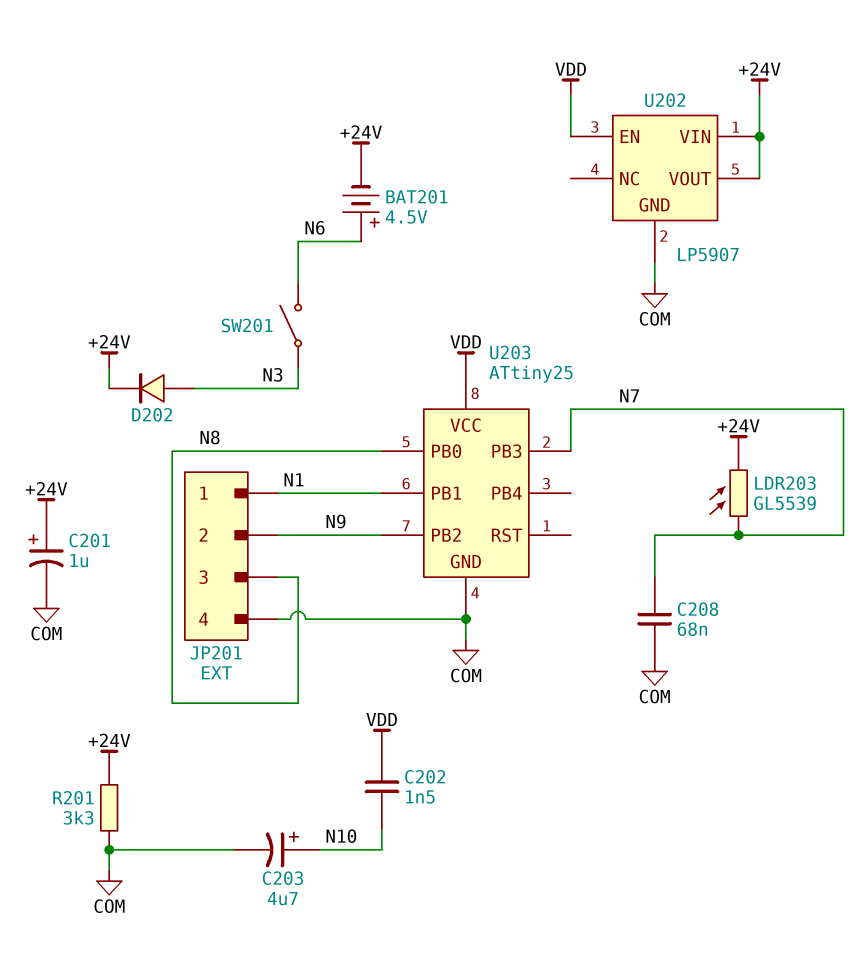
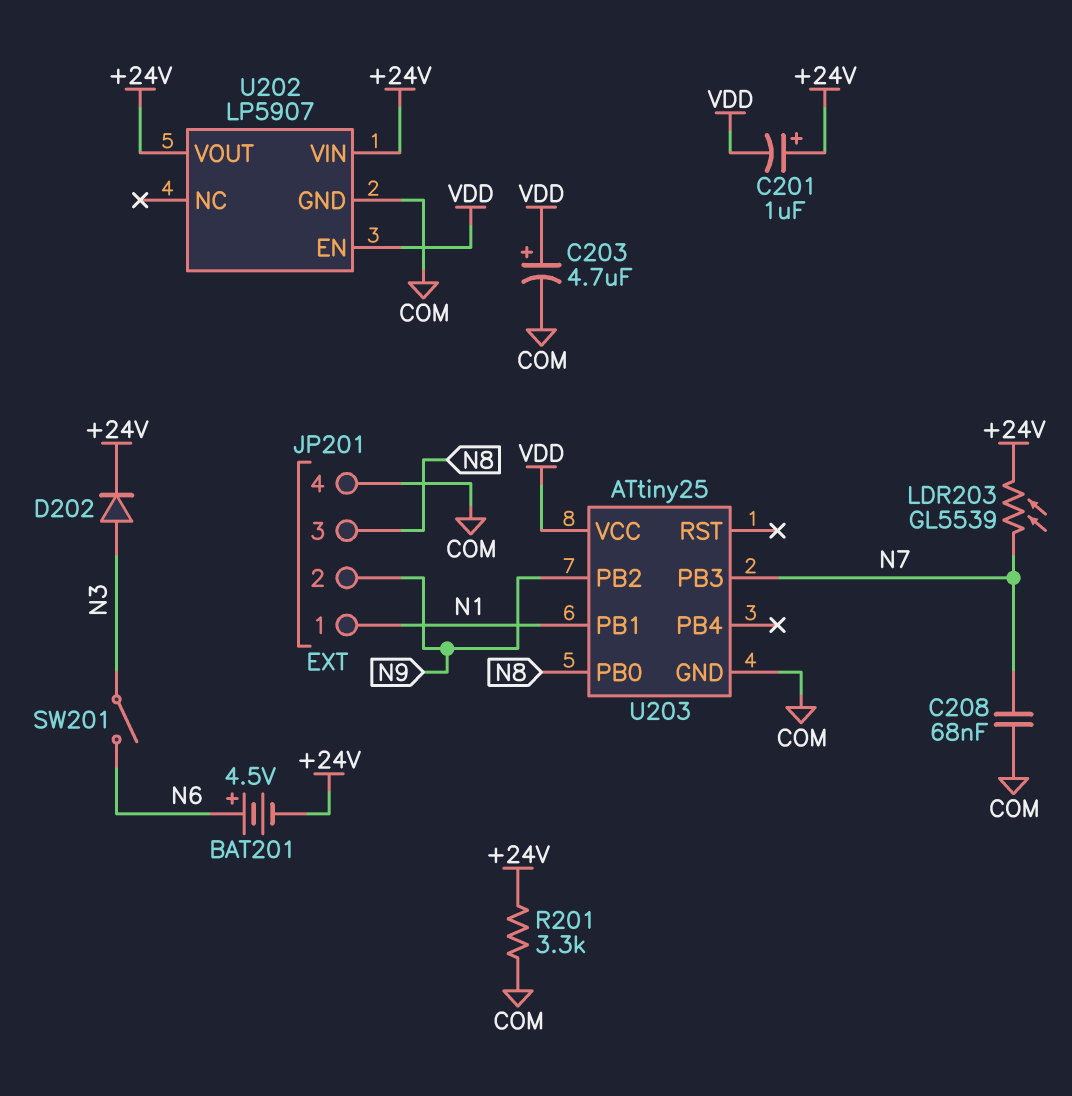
C201: 1uF (plus +24V, minus COM) -> 1uF (plus +24V, minus VDD)
C202: 1.5nF (N10, VDD) -> none
C203: 4.7uF (plus N10, minus COM) -> 4.7uF (plus VDD, minus COM)

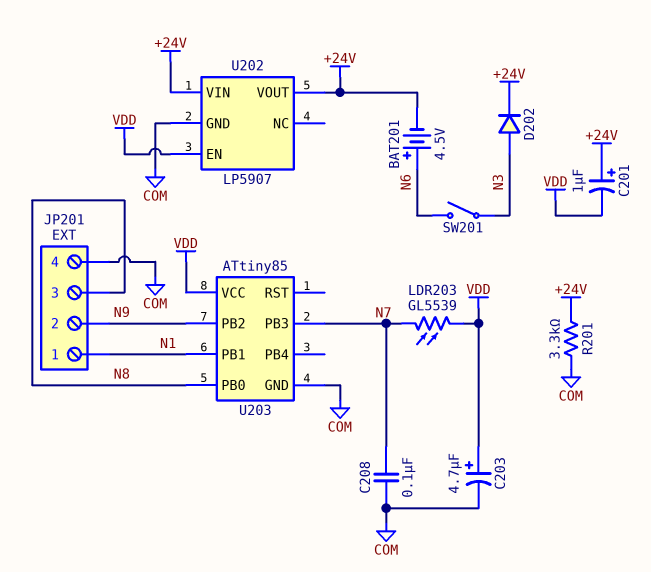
C208: 68nF (COM, N7) -> 100nF (COM, N7)
LDR203: GL5539 (+24V, N7) -> GL5539 (N7, VDD)
U203: ATtiny25 -> ATtiny85

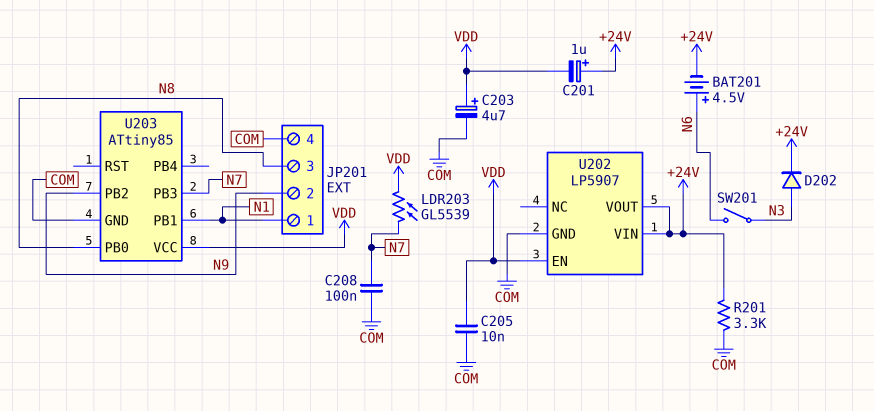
C205: none -> 10nF (COM, VDD)

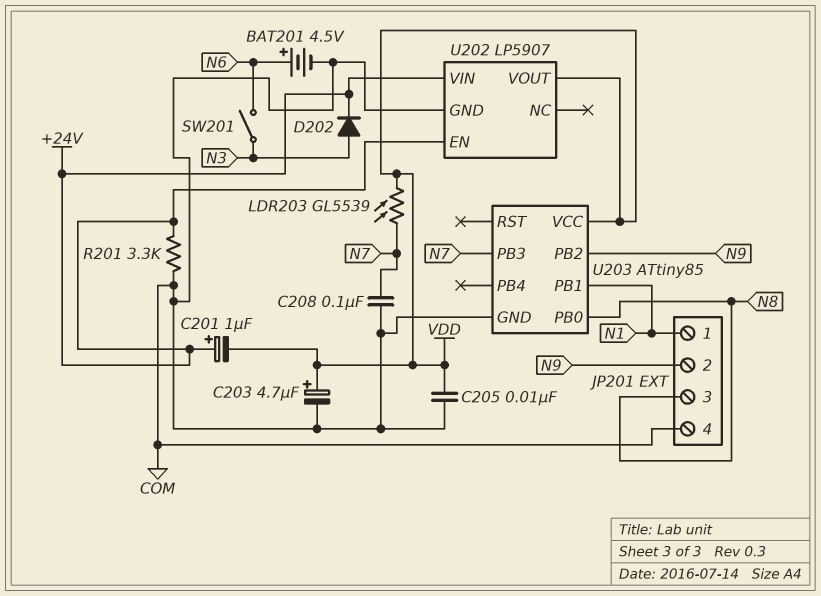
BAT201: 4.5V (plus N6, minus +24V) -> 4.5V (plus N6, minus COM)
U202 pin EN: VDD -> +24V
U202 pin VOUT: +24V -> VDD

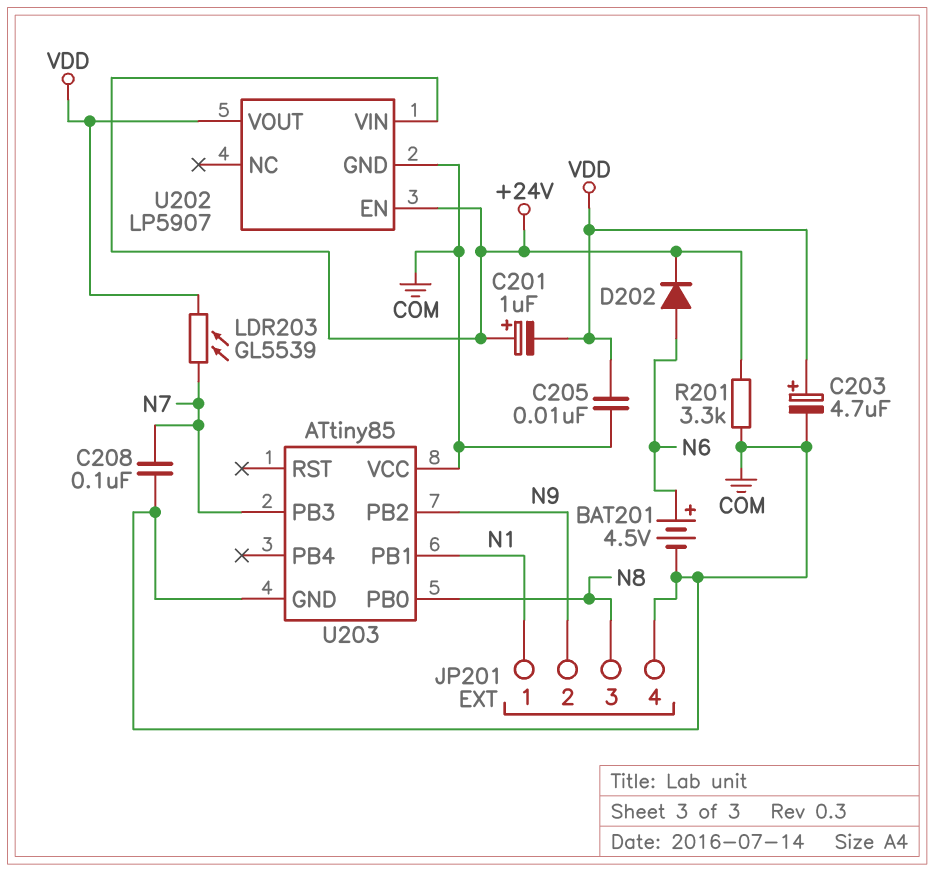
D202: diode (A N3, K +24V) -> diode (A N6, K +24V)
SW201: switch (N3, N6) -> none
U203 pin VCC: VDD -> COM

